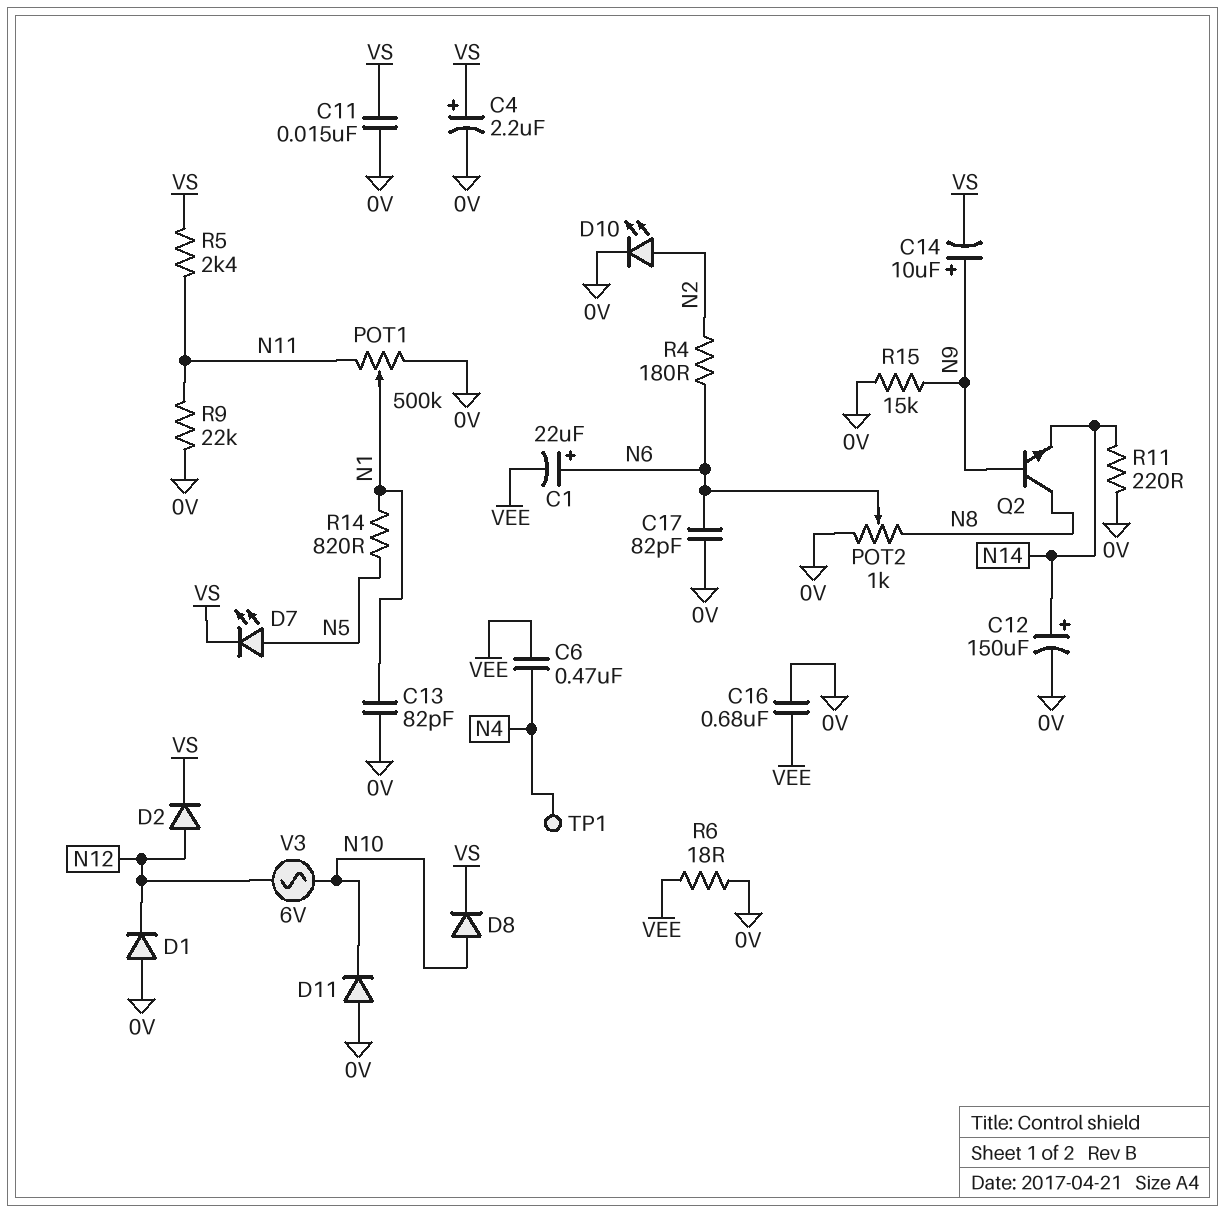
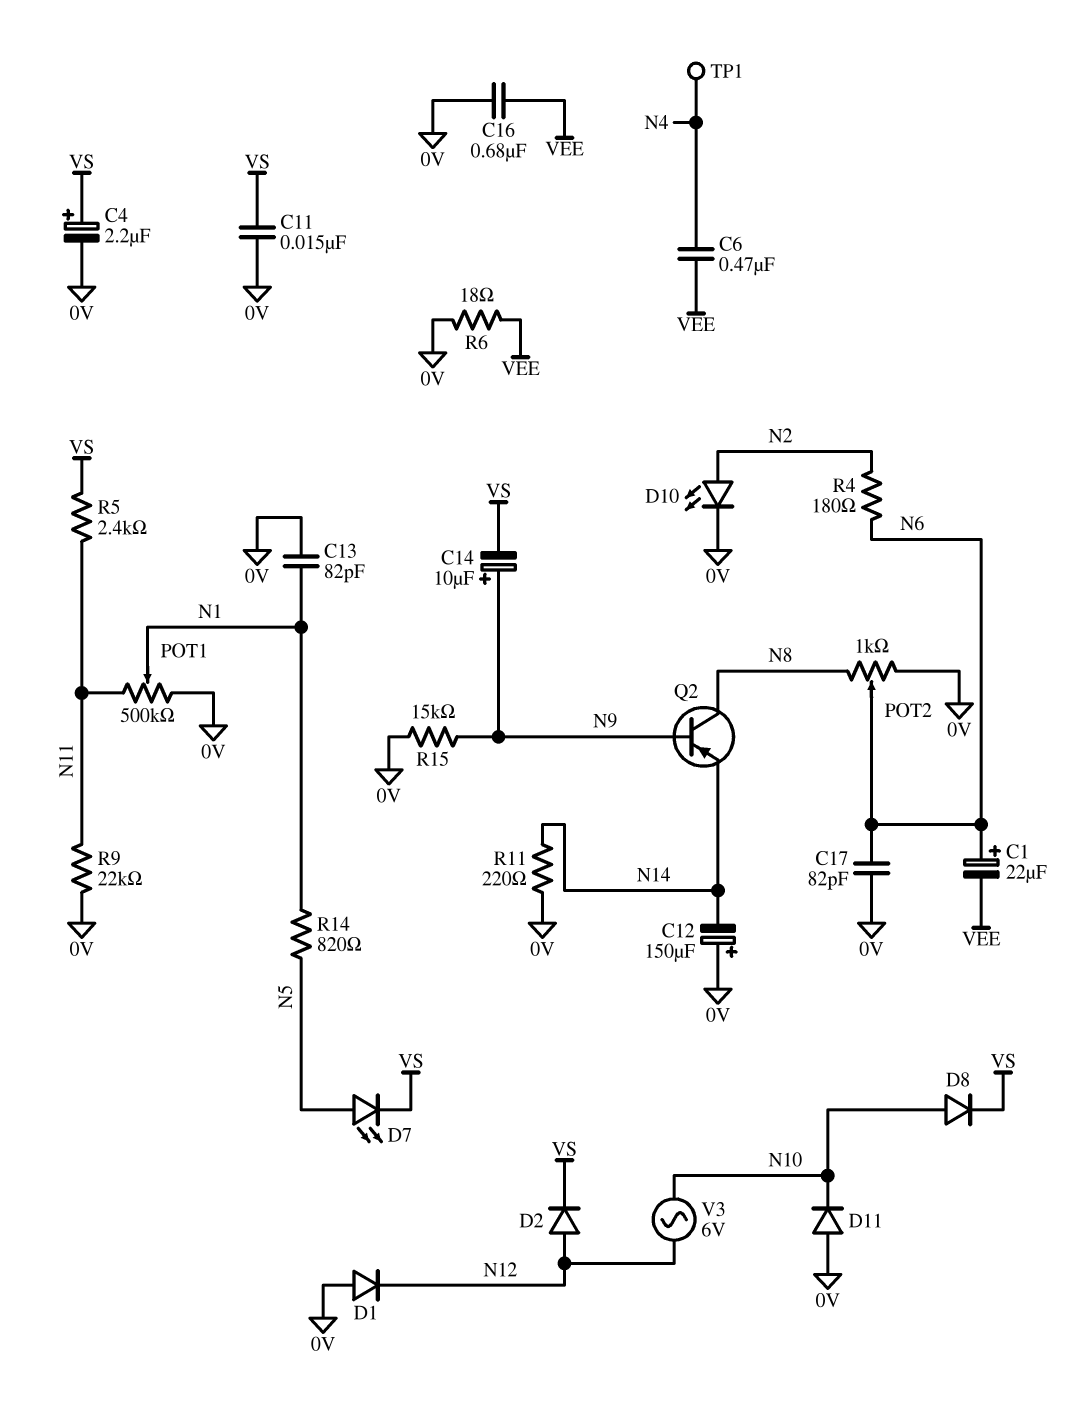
C12: 150uF (plus N14, minus 0V) -> 150uF (plus 0V, minus N14)
Q2: NPN (B N9, C N8, E N14) -> PNP (B N9, C N8, E N14)

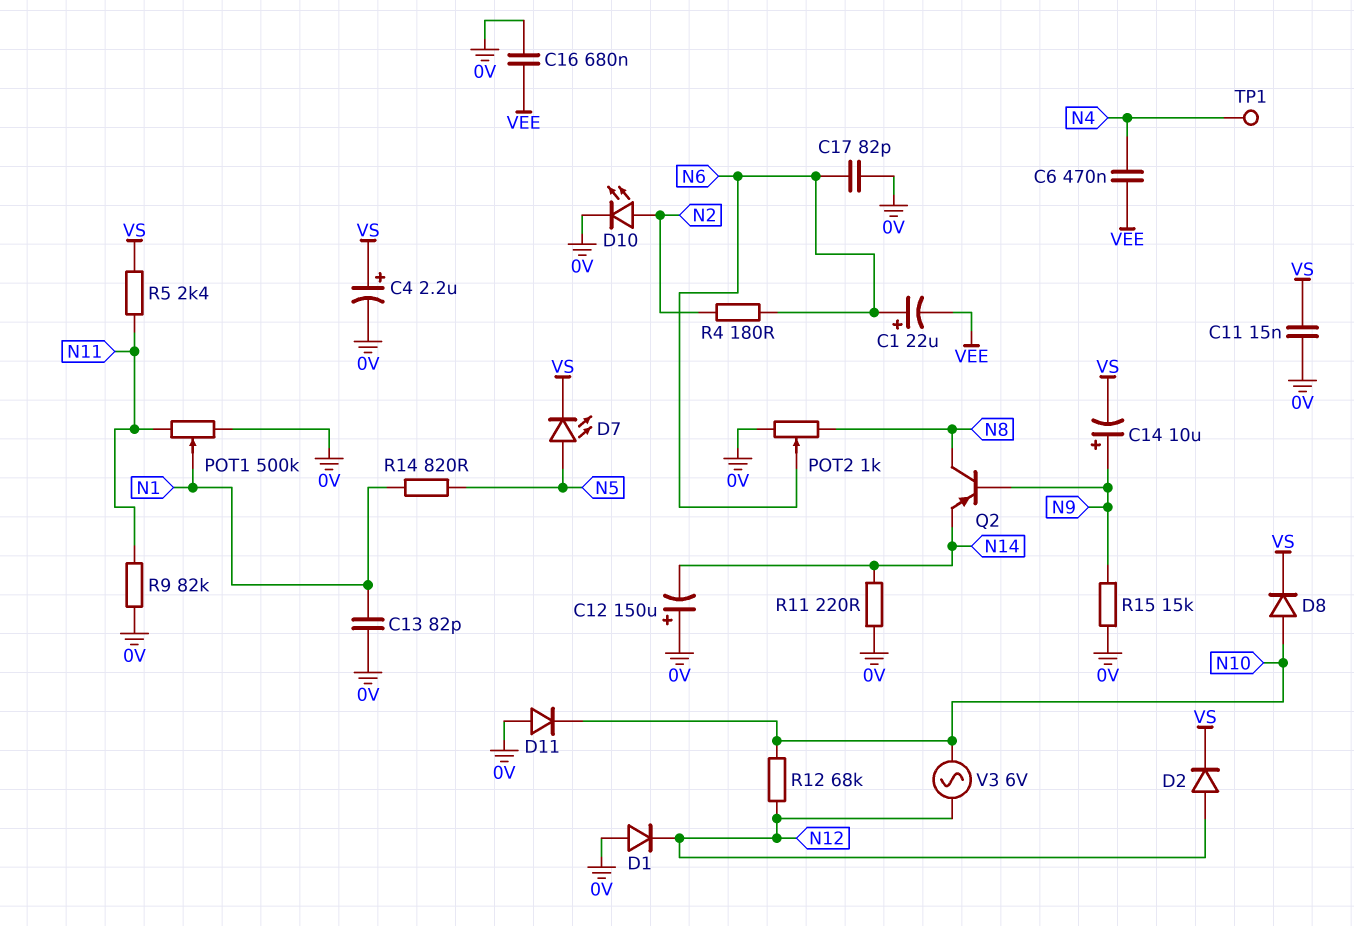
R6: 18 (0V, VEE) -> none
R9: 22k (0V, N11) -> 82k (0V, N11)
R12: none -> 68k (N10, N12)

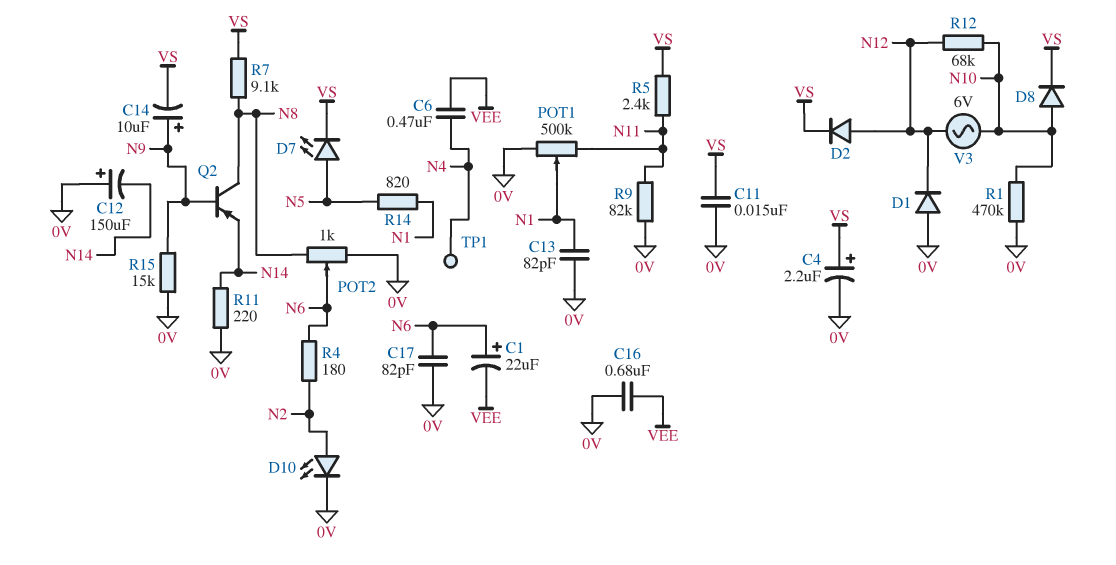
D11: diode (A 0V, K N10) -> none
R1: none -> 470k (0V, N10)
R7: none -> 9.1k (N8, VS)

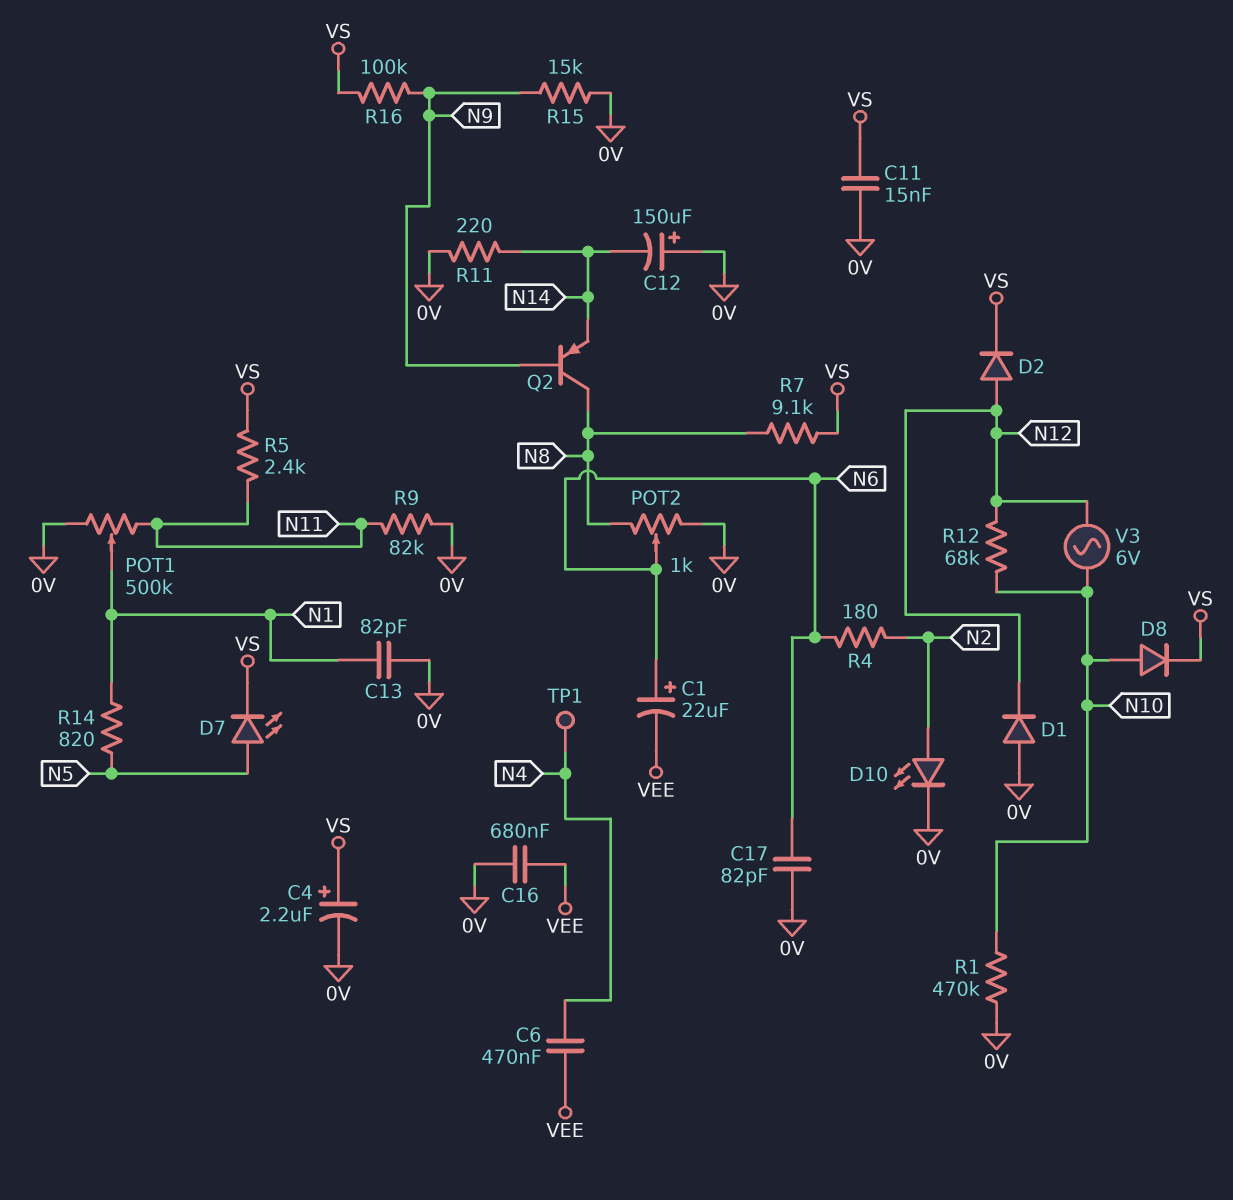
C14: 10uF (plus N9, minus VS) -> none
R16: none -> 100k (N9, VS)

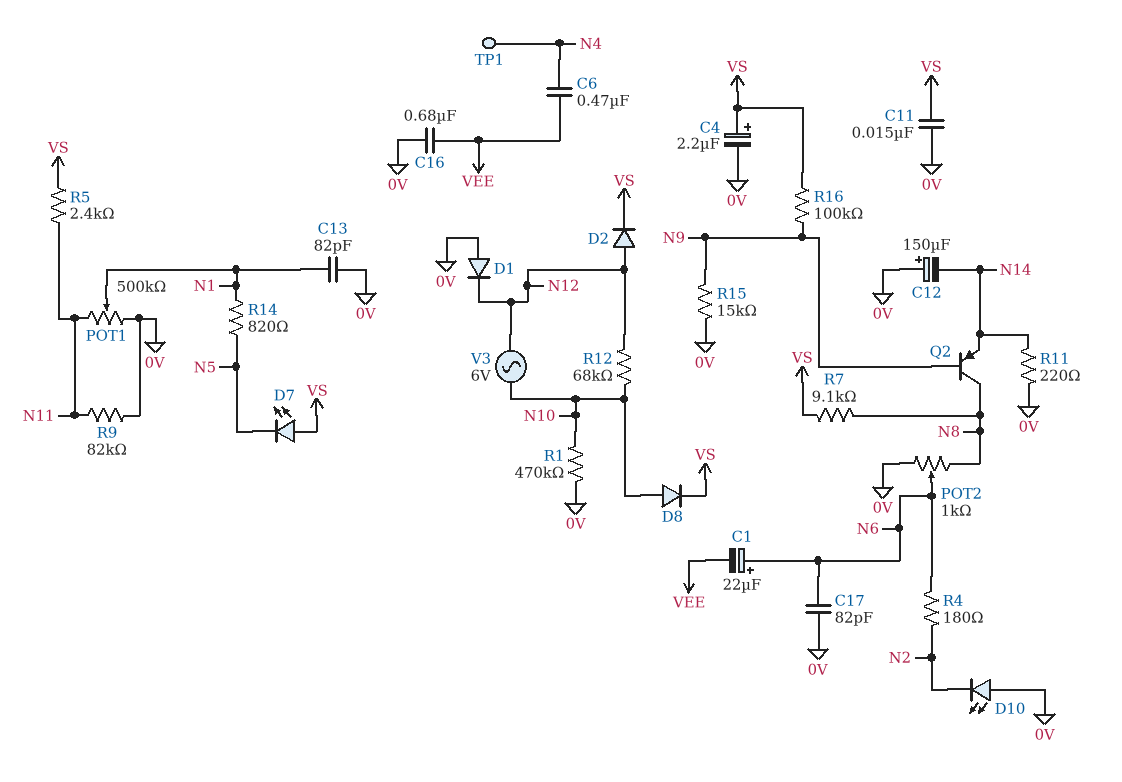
D7: LED (A N5, K VS) -> LED (A VS, K N5)
D10: LED (A N2, K 0V) -> LED (A 0V, K N2)

